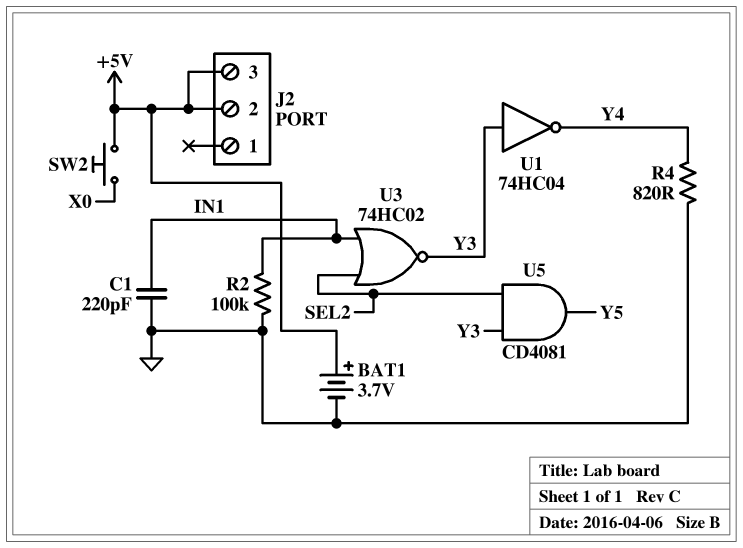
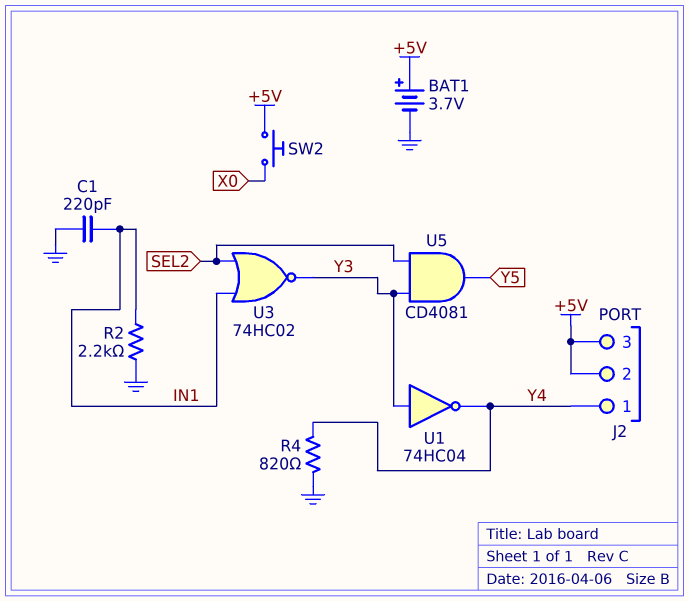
J2 pin 1: none -> Y4
R2: 100k (GND, IN1) -> 2.2k (GND, IN1)

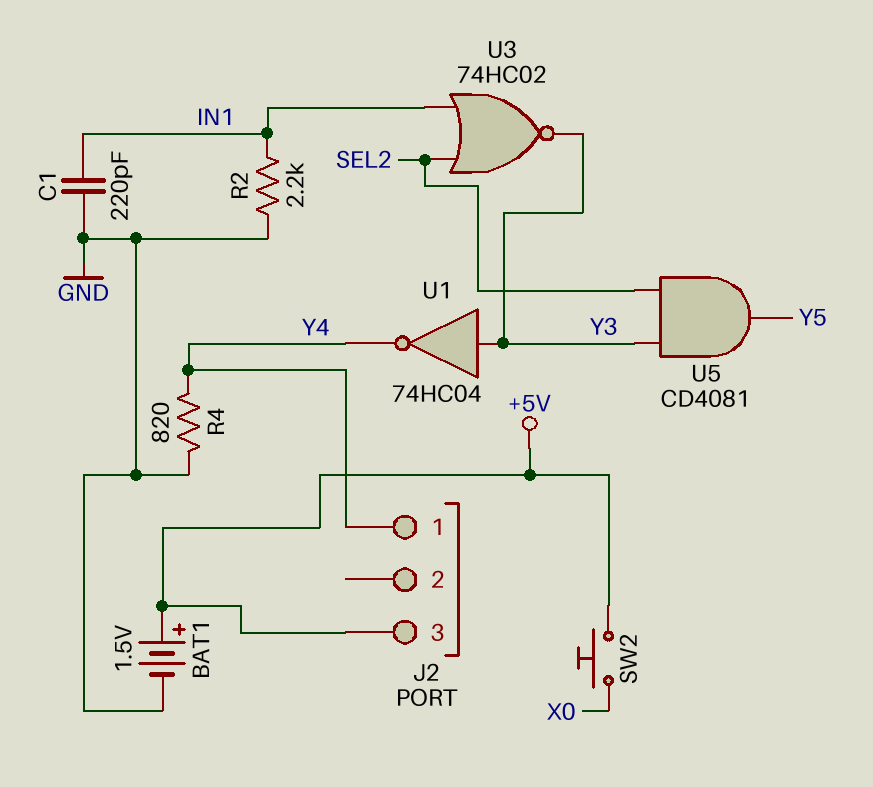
BAT1: 3.7V (plus +5V, minus GND) -> 1.5V (plus +5V, minus GND)
J2 pin 2: +5V -> none

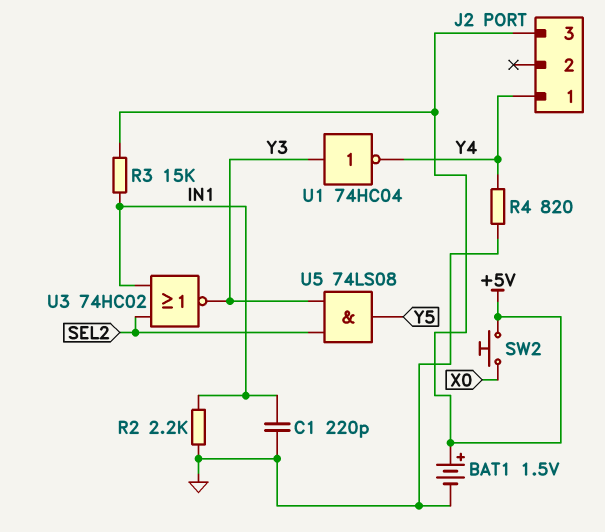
R3: none -> 15k (+5V, IN1)
U5: AND CD4081 (in SEL2, in Y3, out Y5) -> AND 74LS08 (in SEL2, in Y3, out Y5)

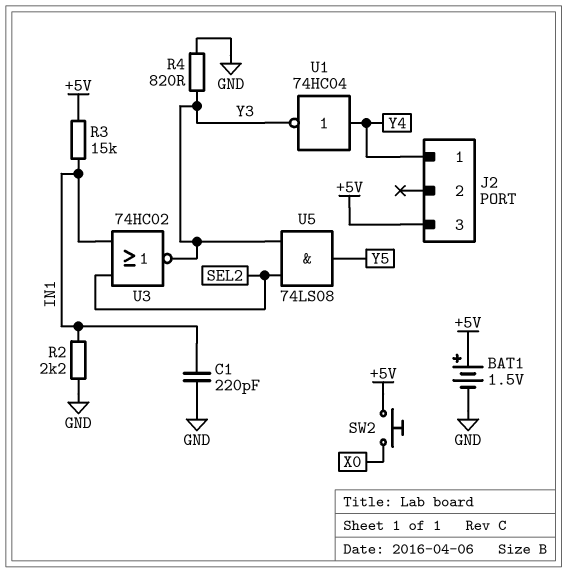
R4: 820 (GND, Y4) -> 820 (GND, Y3)
U1: NOT 74HC04 (in Y3, out Y4) -> NOT 74HC04 (in Y4, out Y3)

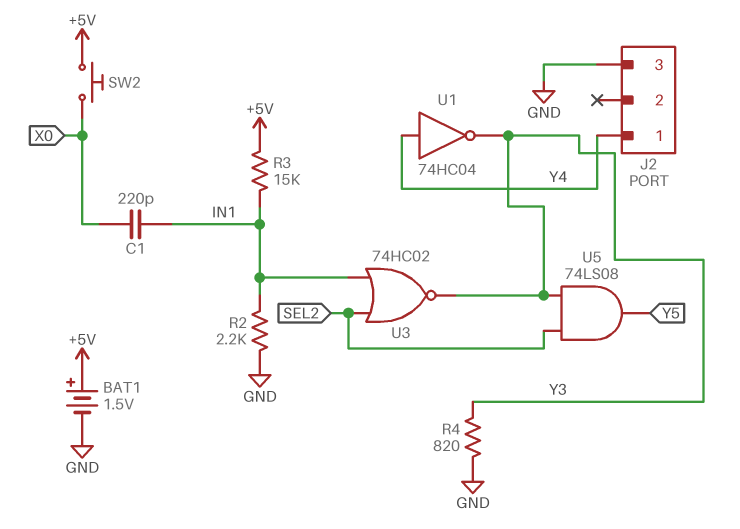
C1: 220pF (GND, IN1) -> 220pF (IN1, X0)
J2 pin 3: +5V -> GND

